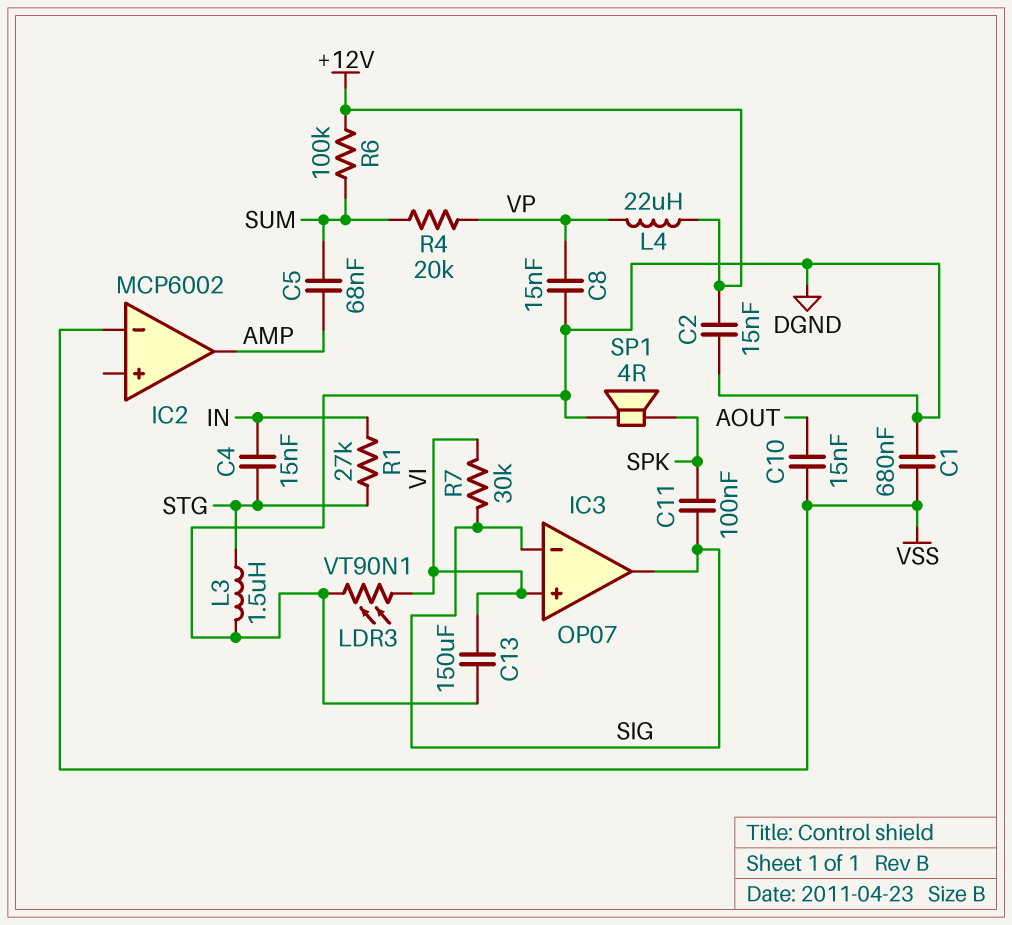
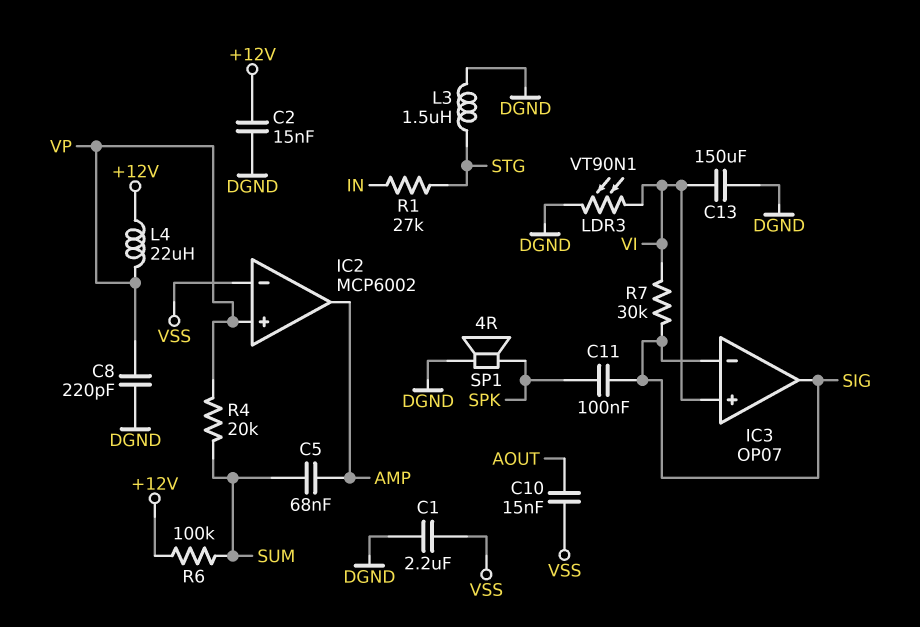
C1: 680nF (DGND, VSS) -> 2.2uF (DGND, VSS)
C4: 15nF (IN, STG) -> none
C8: 15nF (DGND, VP) -> 220pF (DGND, VP)
IC2 pin in+: none -> VP

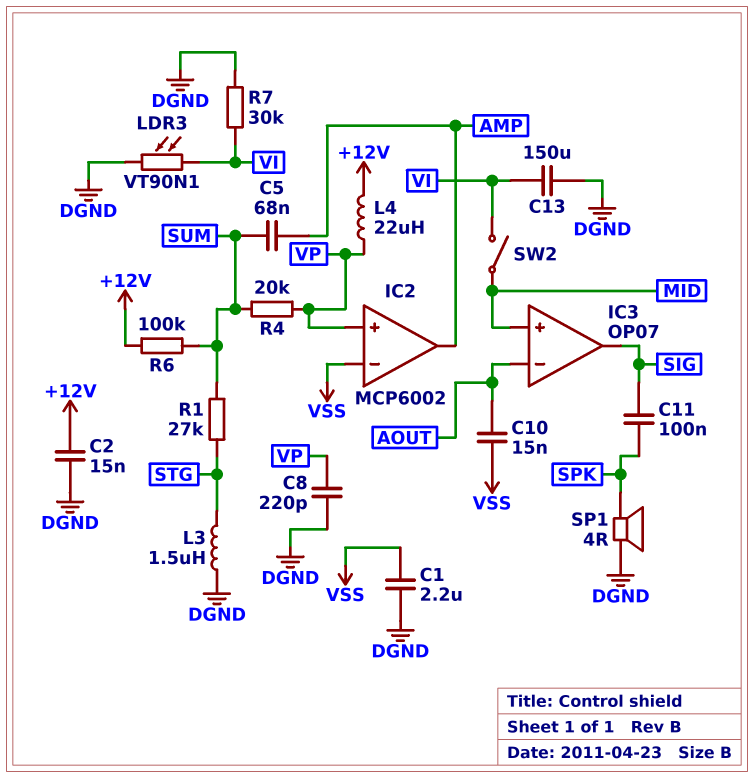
IC3 pin in+: VI -> MID
IC3 pin in-: SIG -> AOUT
R1: 27k (IN, STG) -> 27k (STG, SUM)
R7: 30k (SIG, VI) -> 30k (DGND, VI)
SW2: none -> switch (MID, VI)

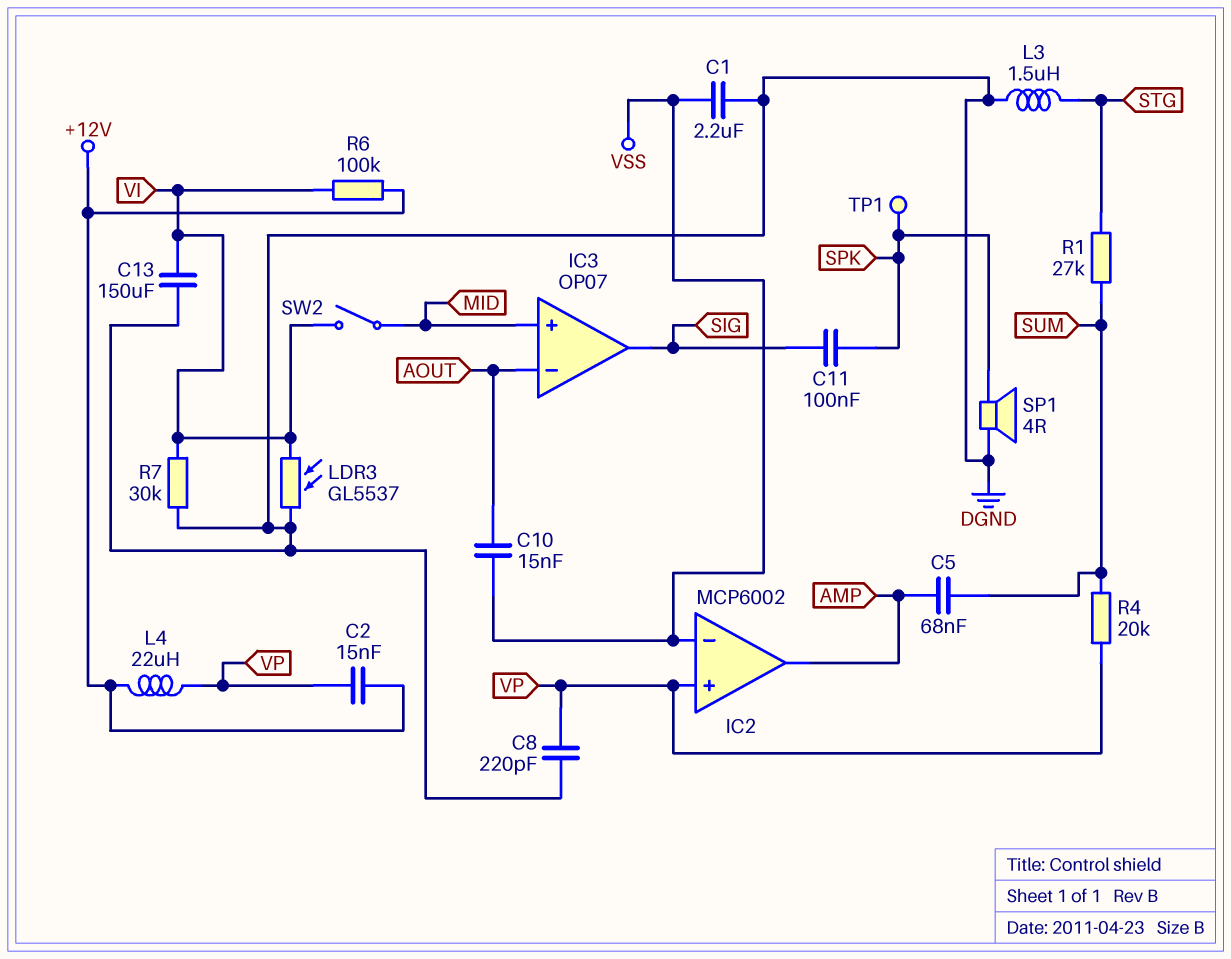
C2: 15nF (+12V, DGND) -> 15nF (+12V, VP)
LDR3: VT90N1 (DGND, VI) -> GL5537 (DGND, VI)
R6: 100k (+12V, SUM) -> 100k (+12V, VI)
TP1: none -> test point (SPK)

